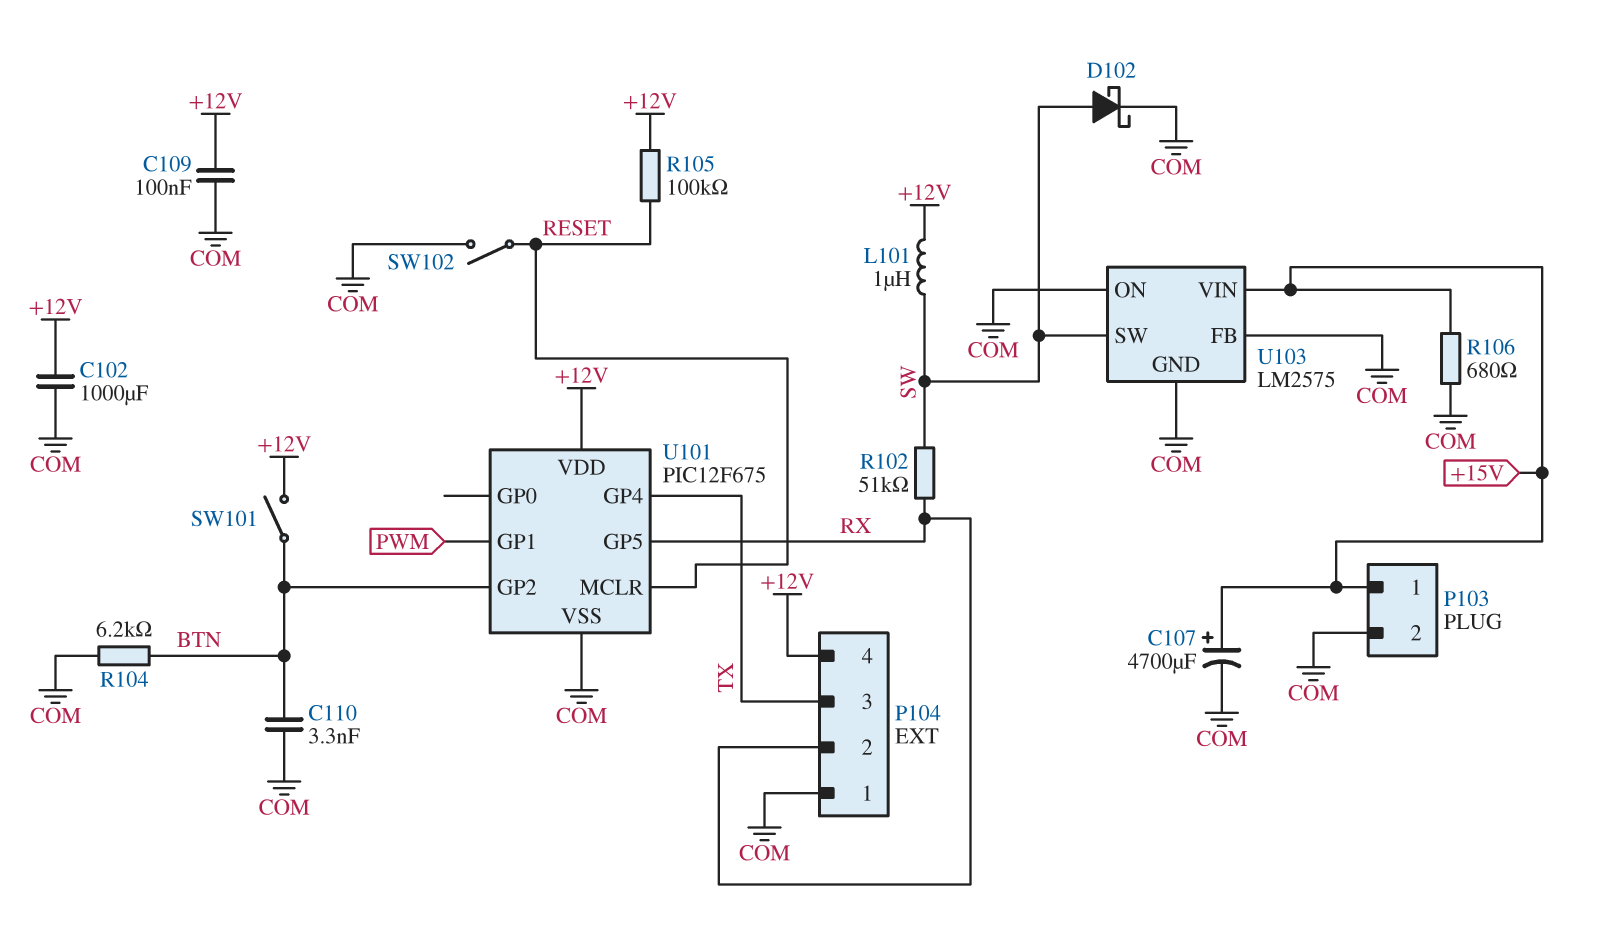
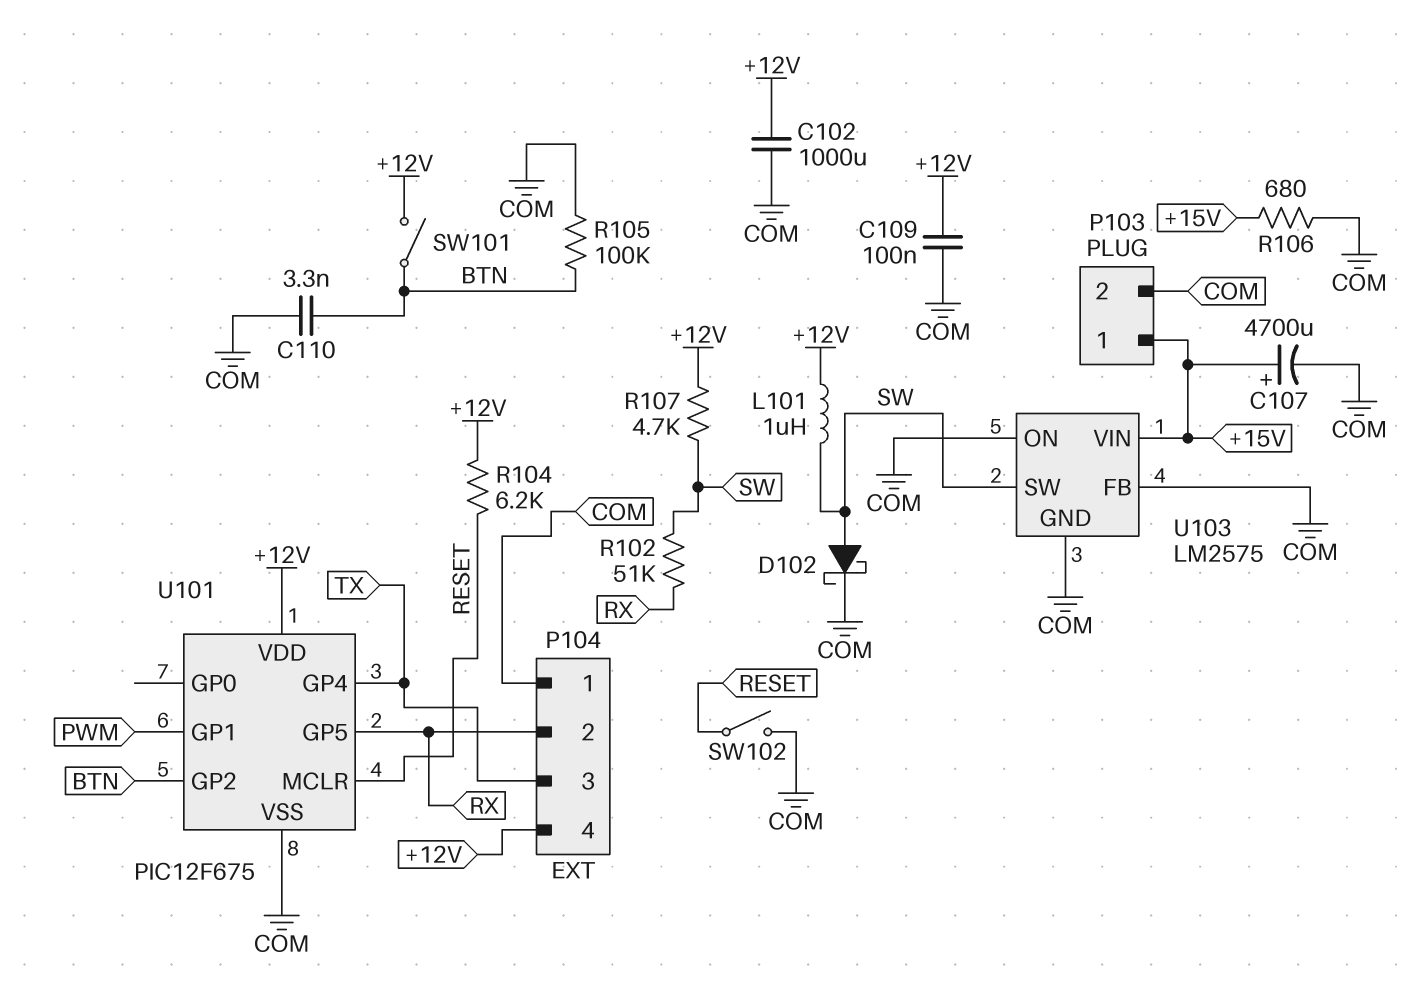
R104: 6.2k (BTN, COM) -> 6.2k (+12V, RESET)
R105: 100k (+12V, RESET) -> 100k (BTN, COM)
R107: none -> 4.7k (+12V, SW)

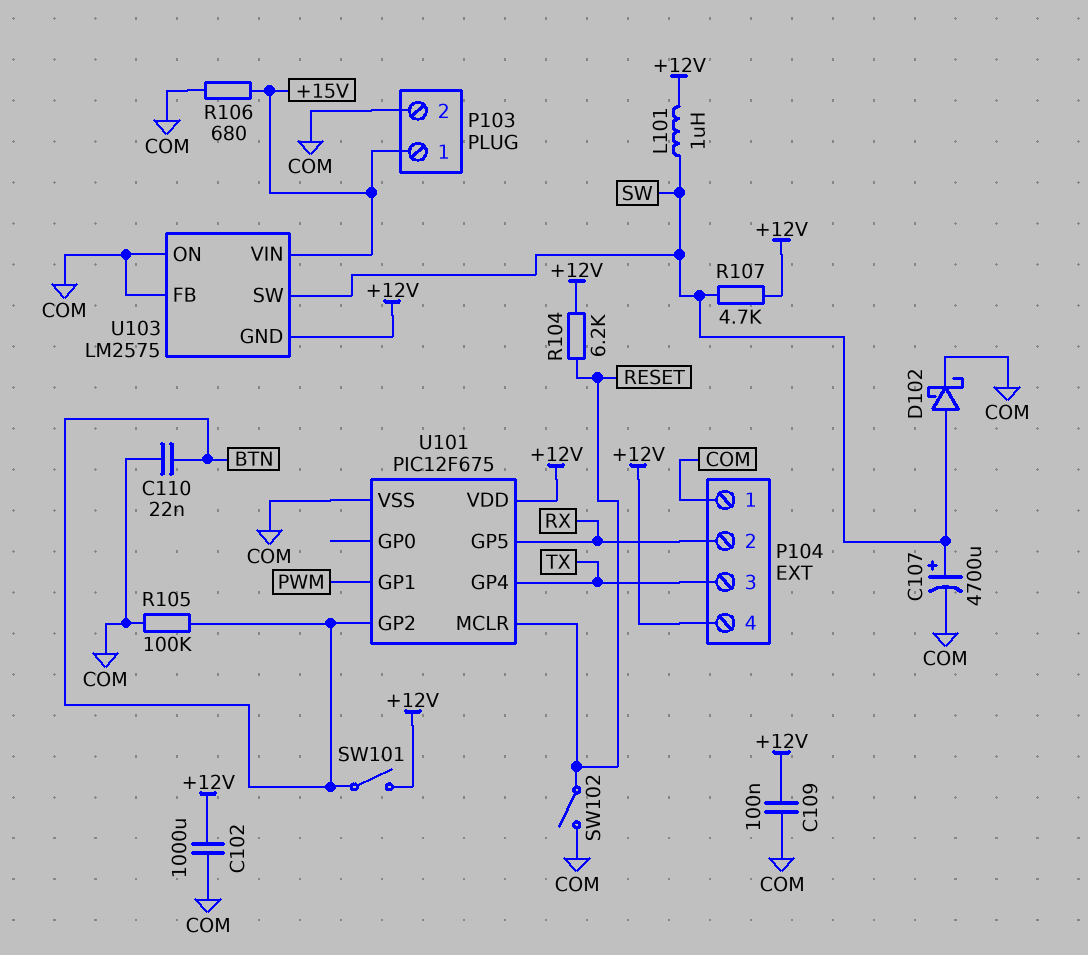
C107: 4700uF (plus +15V, minus COM) -> 4700uF (plus SW, minus COM)
C110: 3.3nF (BTN, COM) -> 22nF (BTN, COM)
R102: 51k (RX, SW) -> none
U103 pin GND: COM -> +12V

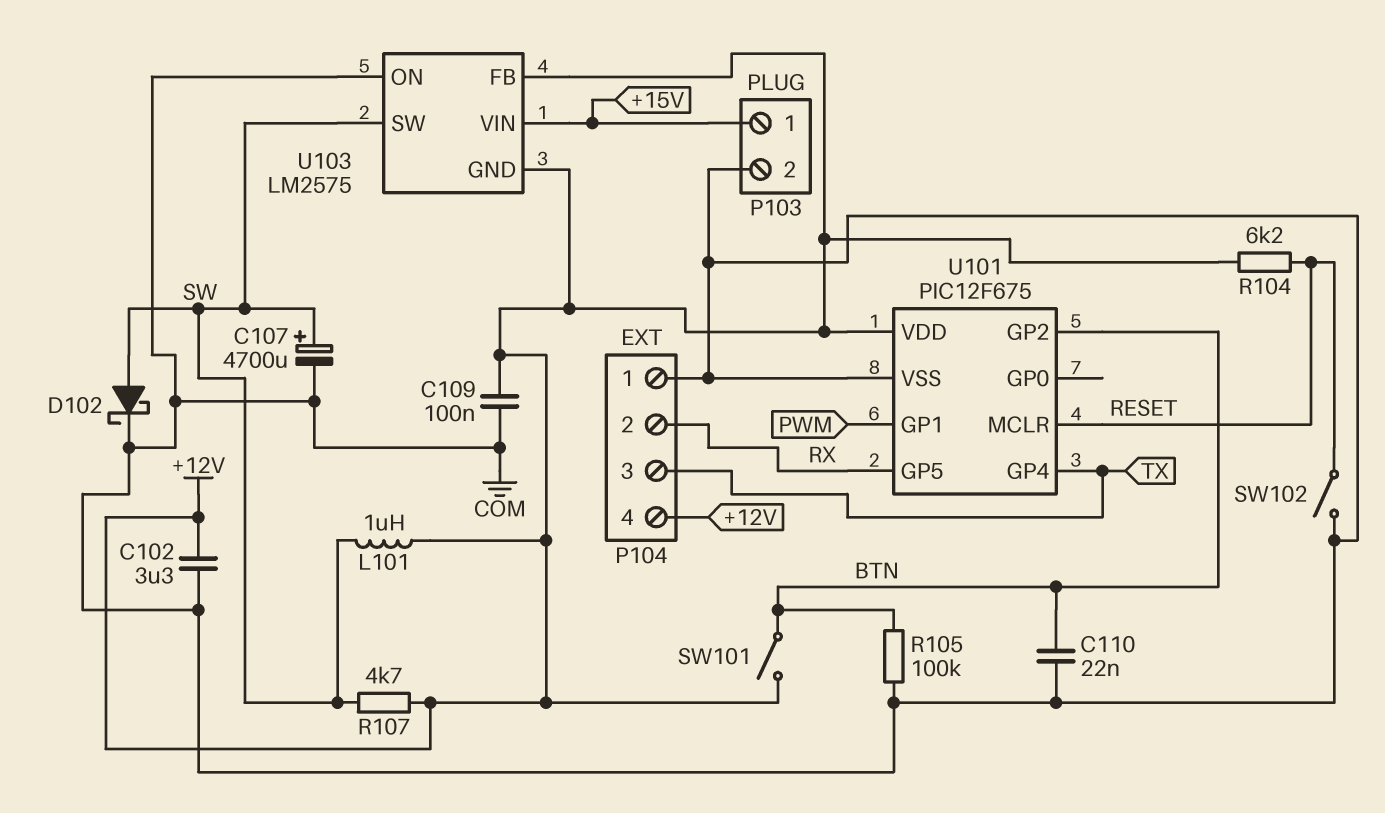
C102: 1000uF (+12V, COM) -> 3.3uF (+12V, COM)
R106: 680 (+15V, COM) -> none
U103 pin FB: COM -> +12V

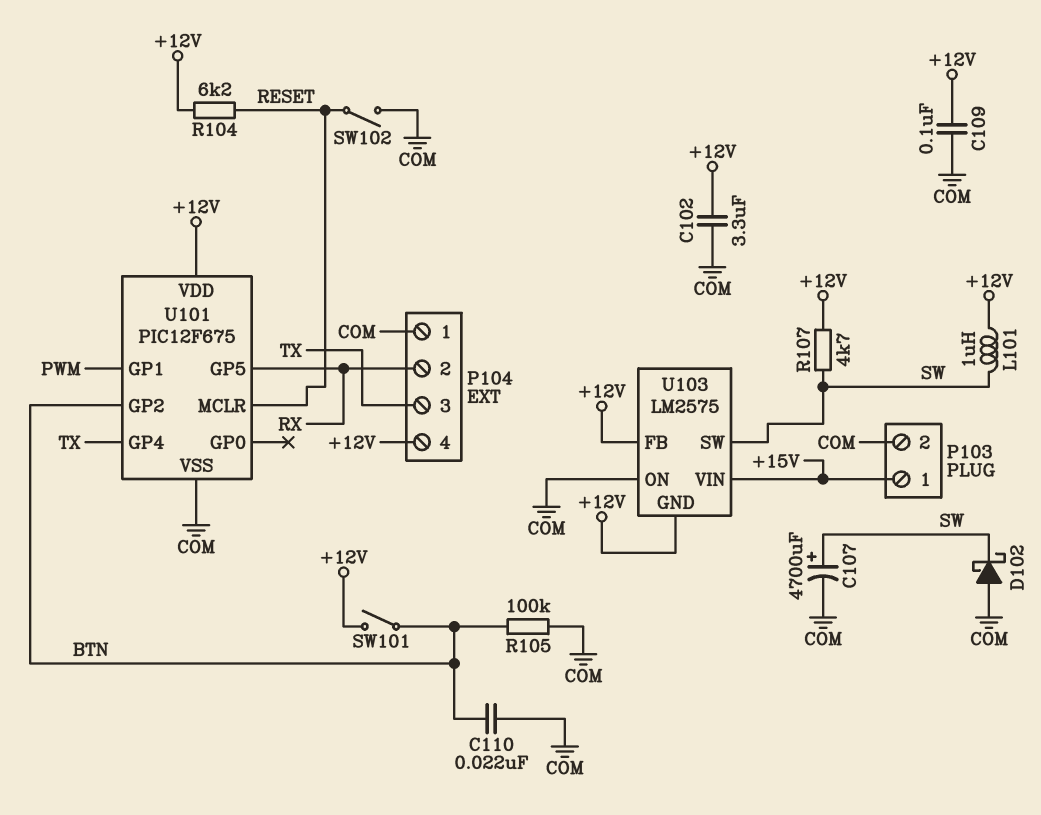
D102: schottky (A SW, K COM) -> schottky (A COM, K SW)

